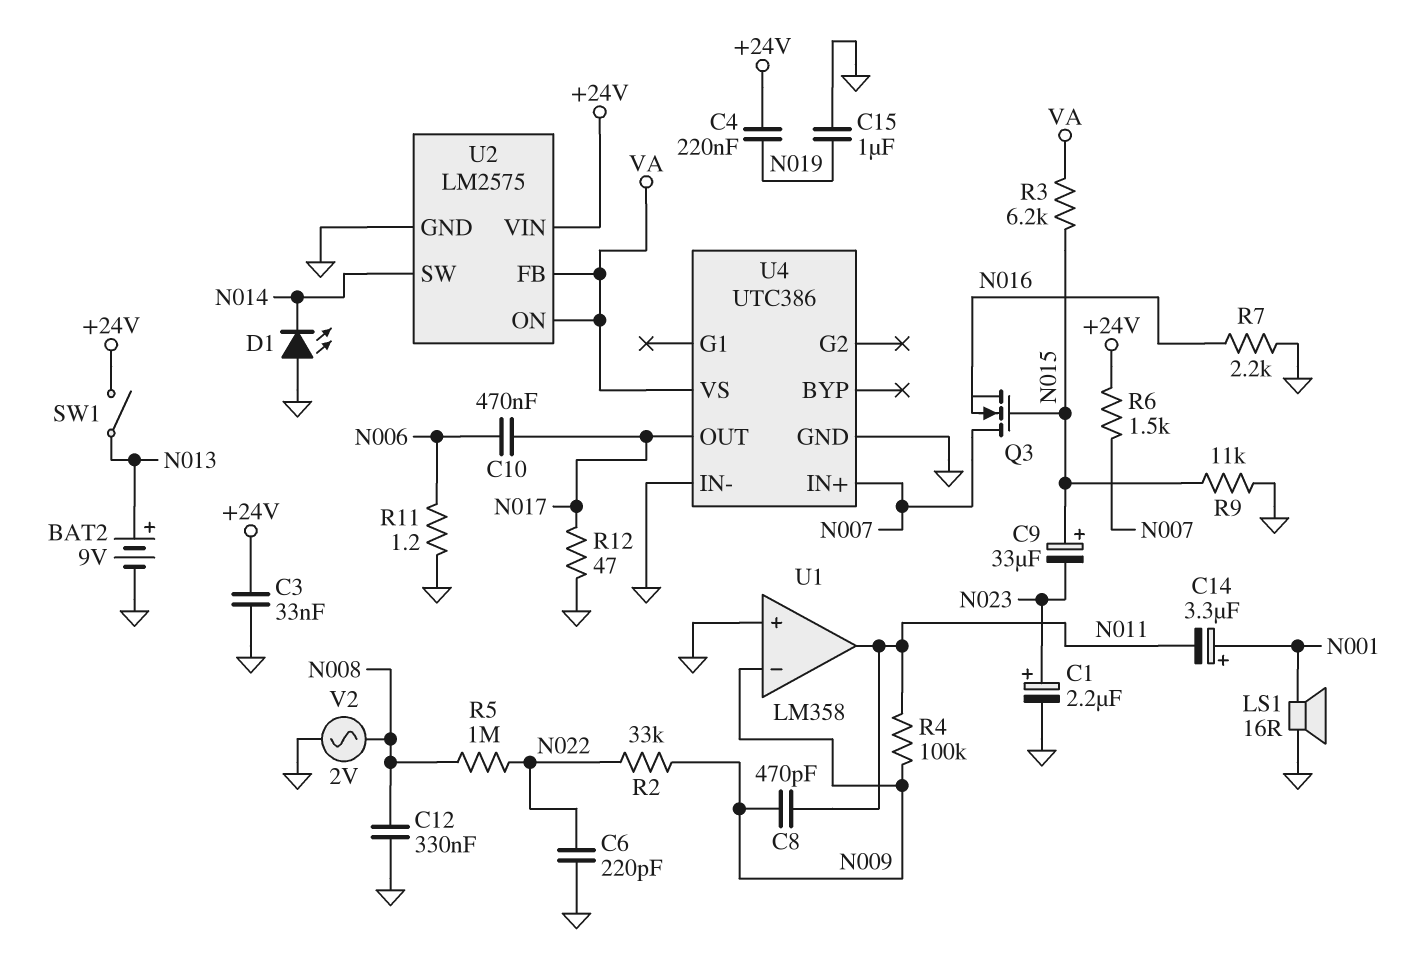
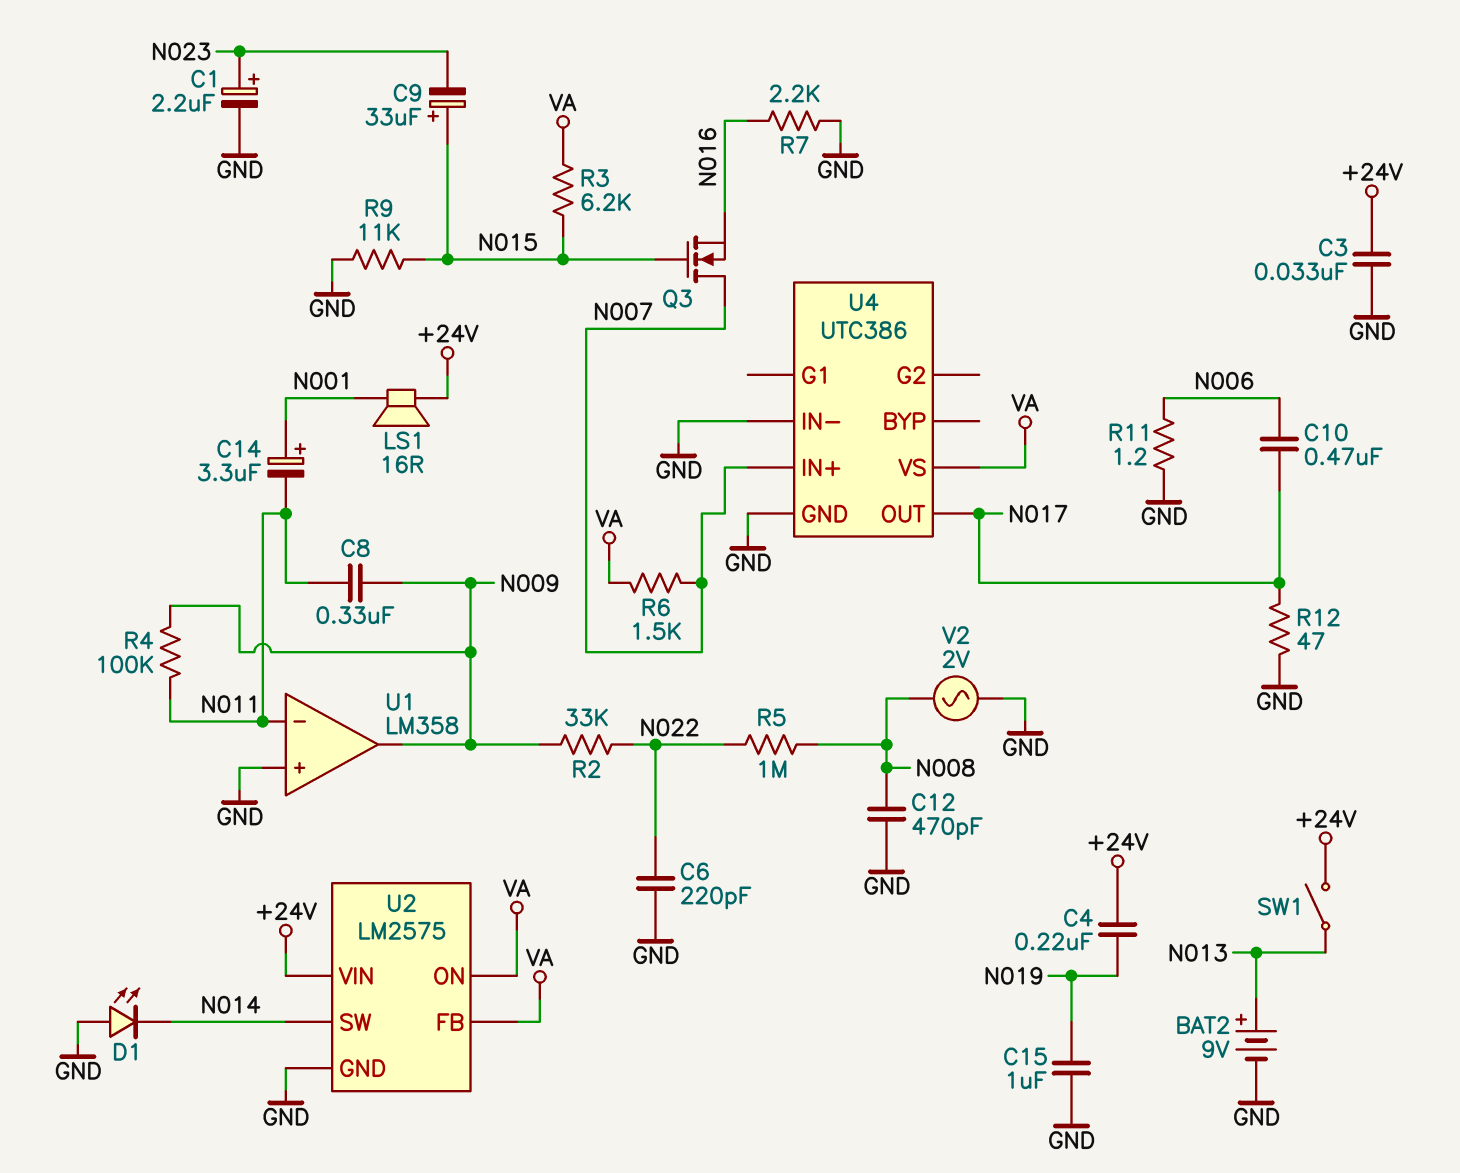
C8: 470pF (N009, N011) -> 330nF (N009, N011)
C12: 330nF (GND, N008) -> 470pF (GND, N008)
LS1: speaker 16R (GND, N001) -> speaker 16R (+24V, N001)
R6: 1.5k (+24V, N007) -> 1.5k (N007, VA)
U1 pin in-: N009 -> N011
U1 pin out: N011 -> N009

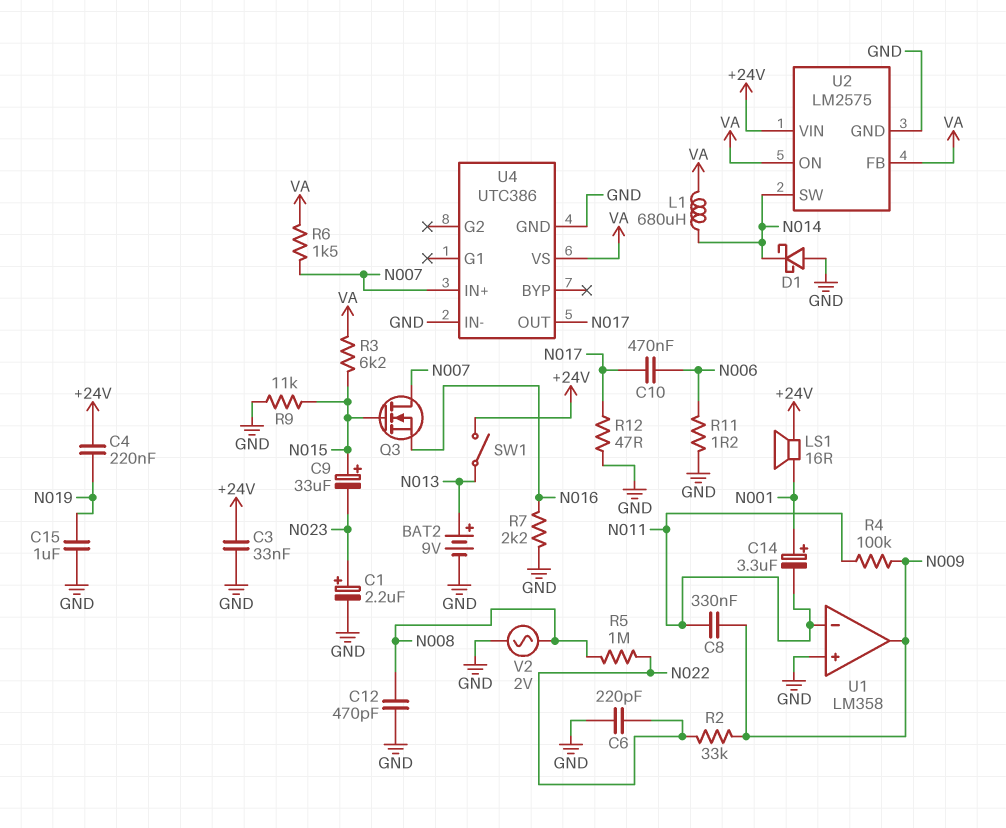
D1: LED (A GND, K N014) -> schottky (A GND, K N014)
L1: none -> 680uH (N014, VA)

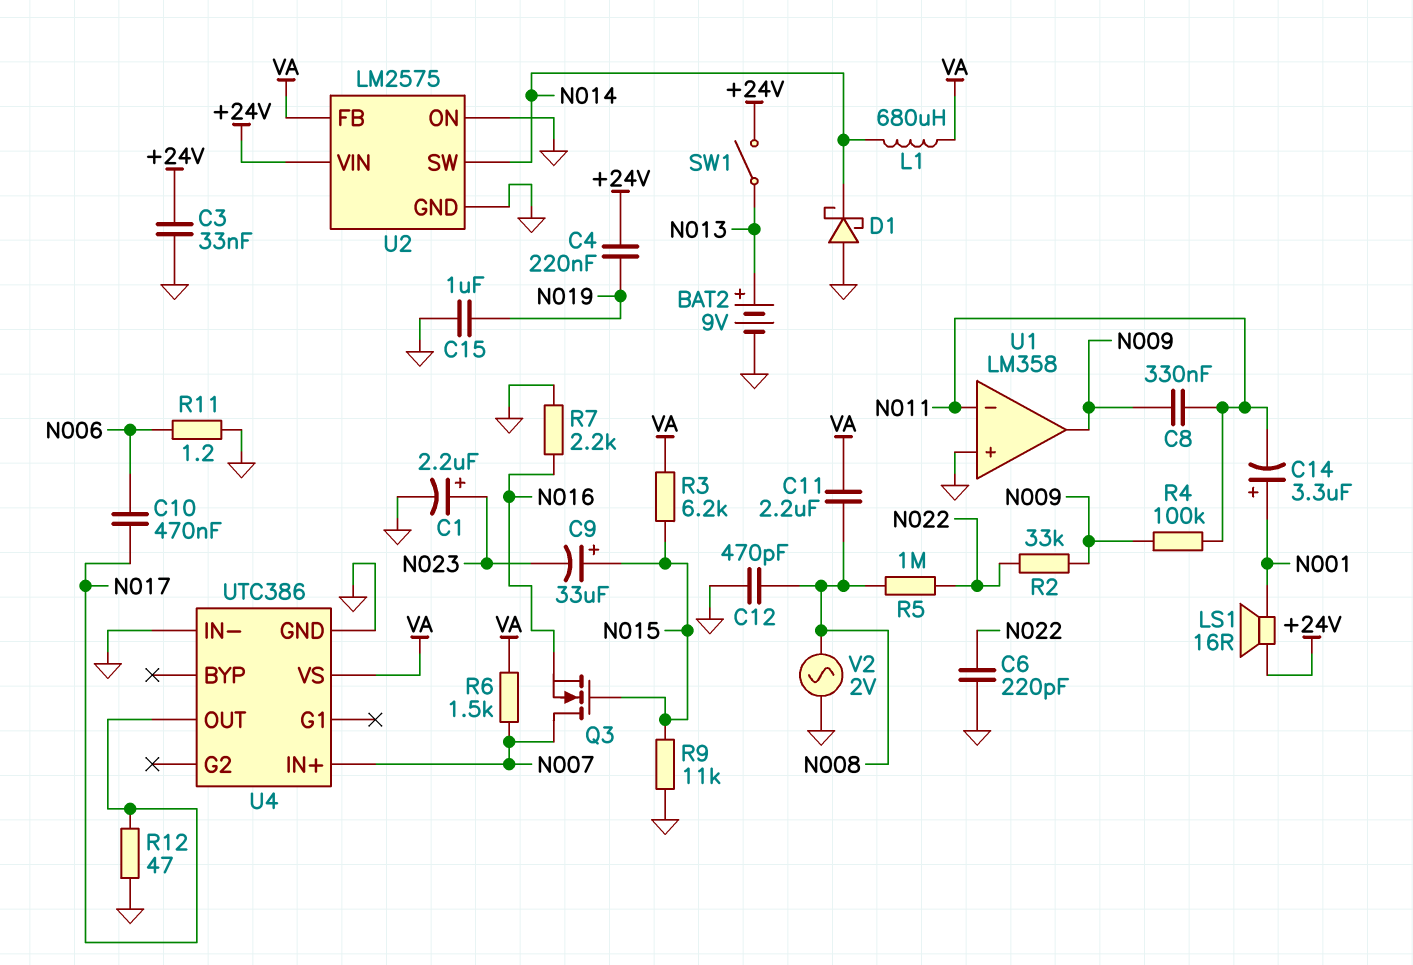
C11: none -> 2.2uF (N008, VA)
U2 pin ON: VA -> GND

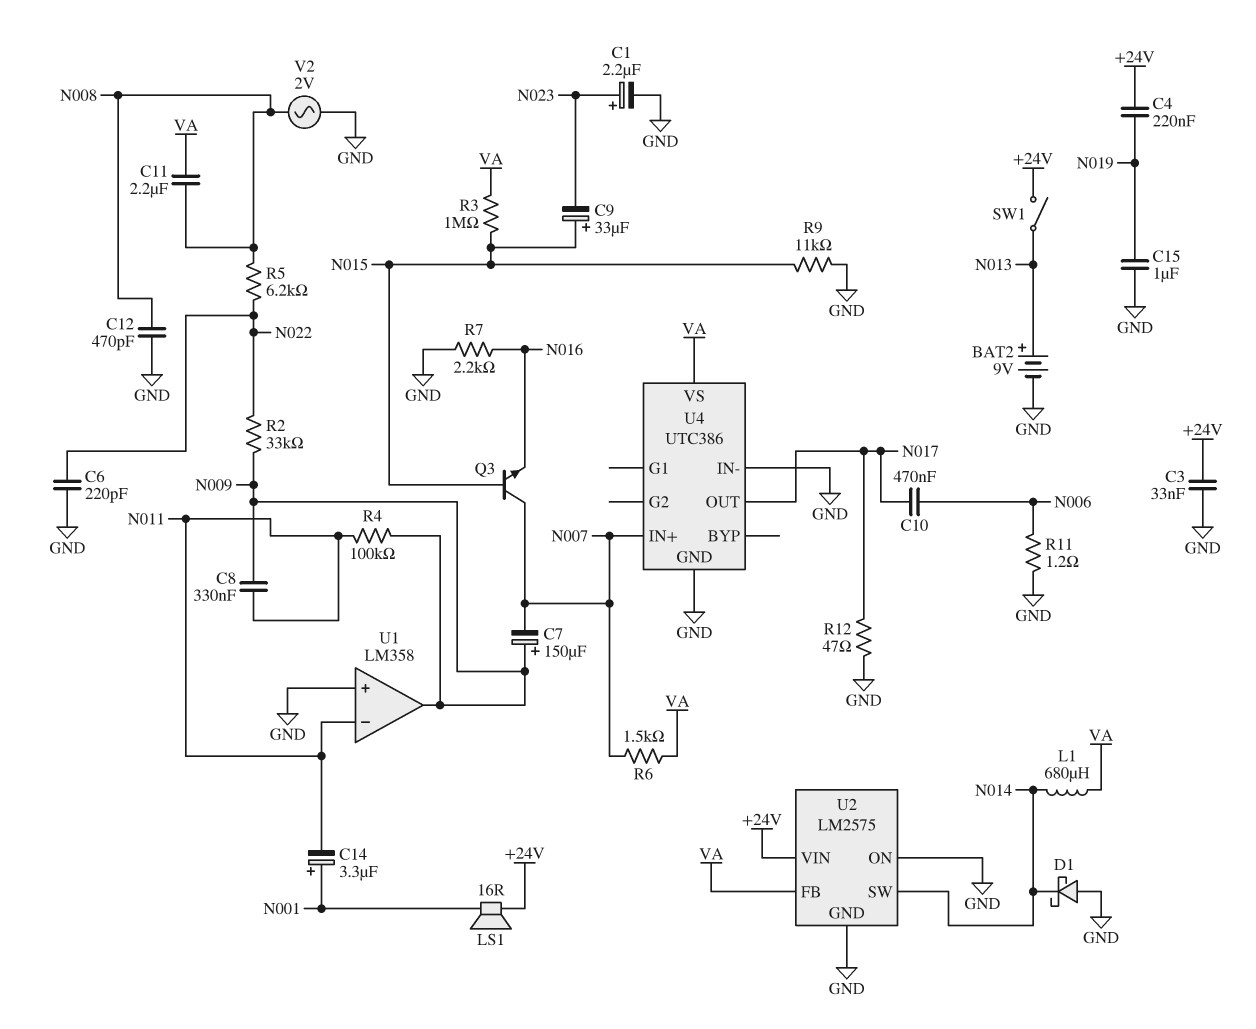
C7: none -> 150uF (plus N009, minus N007)
Q3: NMOS (G N015, D N007, S N016) -> NPN (B N015, C N007, E N016)
R3: 6.2k (N015, VA) -> 1M (N015, VA)
R5: 1M (N008, N022) -> 6.2k (N008, N022)

